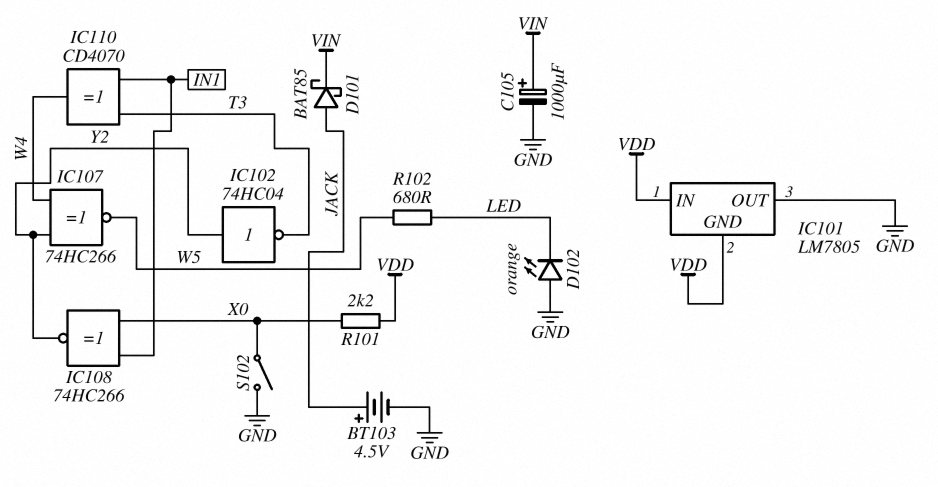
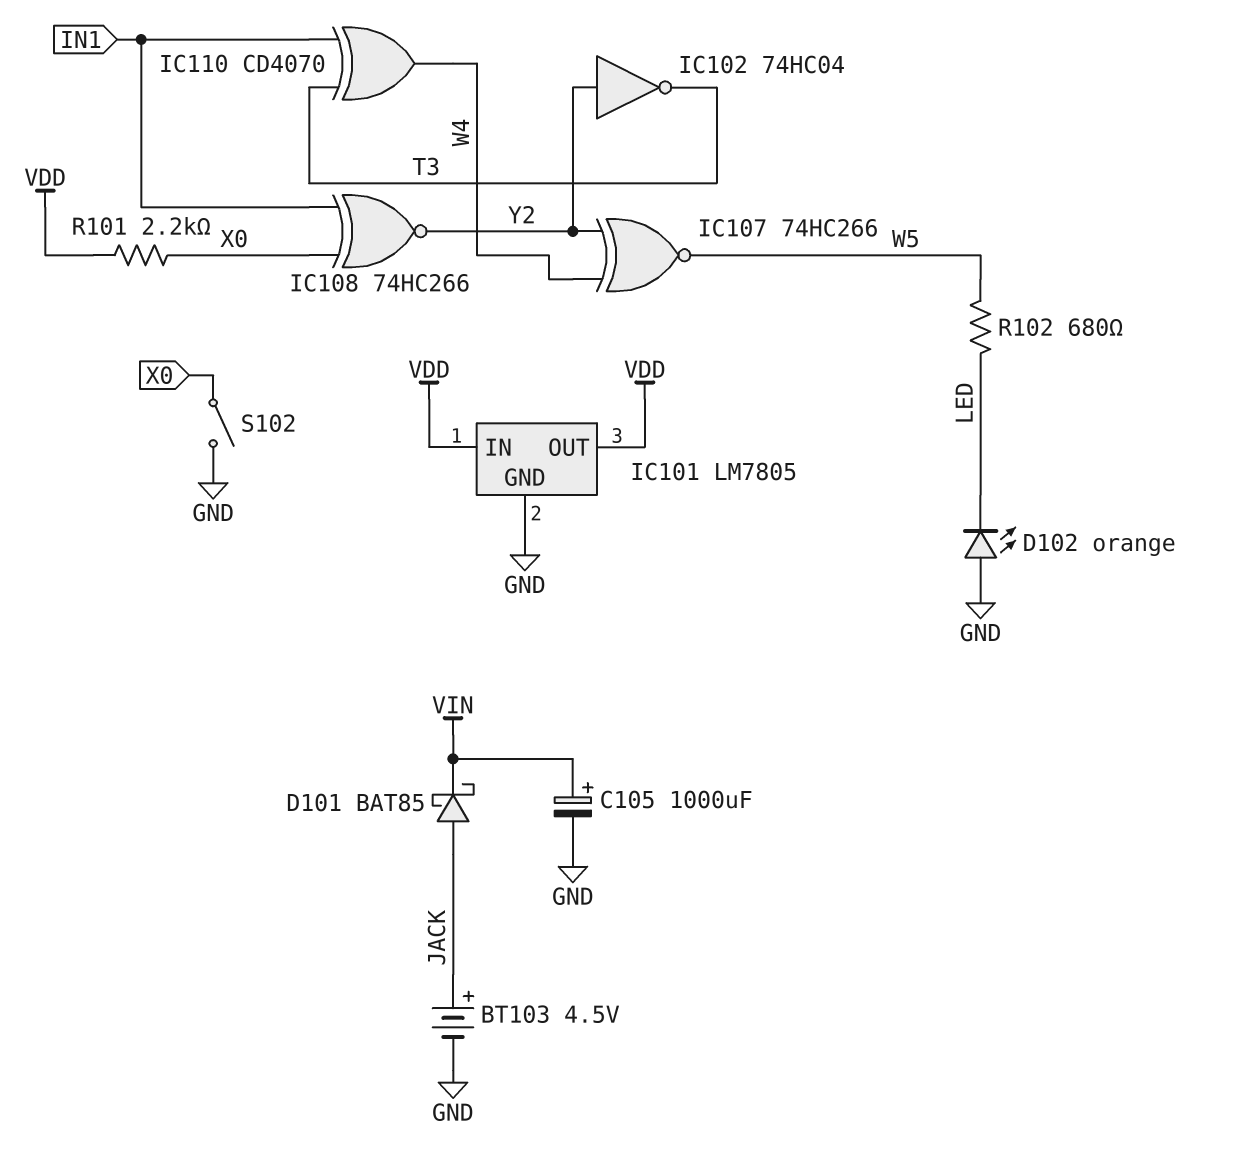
IC101 pin GND: VDD -> GND
IC101 pin OUT: GND -> VDD

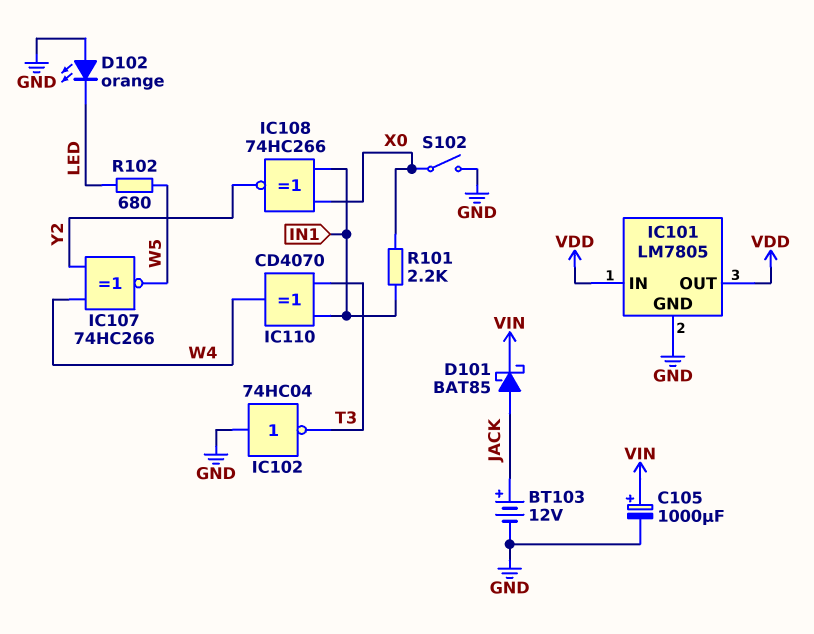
BT103: 4.5V (plus JACK, minus GND) -> 12V (plus JACK, minus GND)
IC102: NOT 74HC04 (in Y2, out T3) -> NOT 74HC04 (in GND, out T3)
R101: 2.2k (VDD, X0) -> 2.2k (IN1, X0)

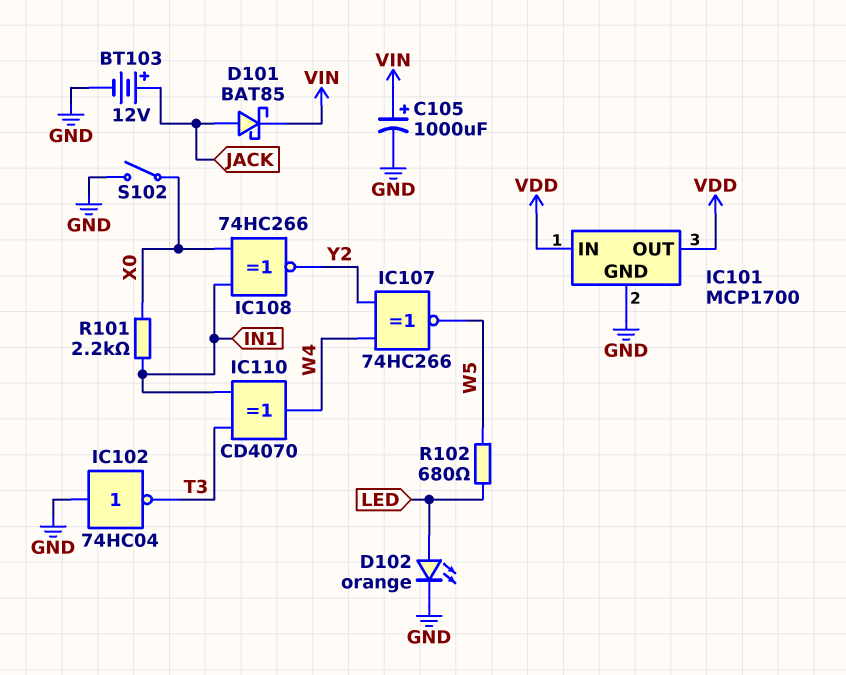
D102: LED orange (A GND, K LED) -> LED orange (A LED, K GND)
IC101: LM7805 -> MCP1700

